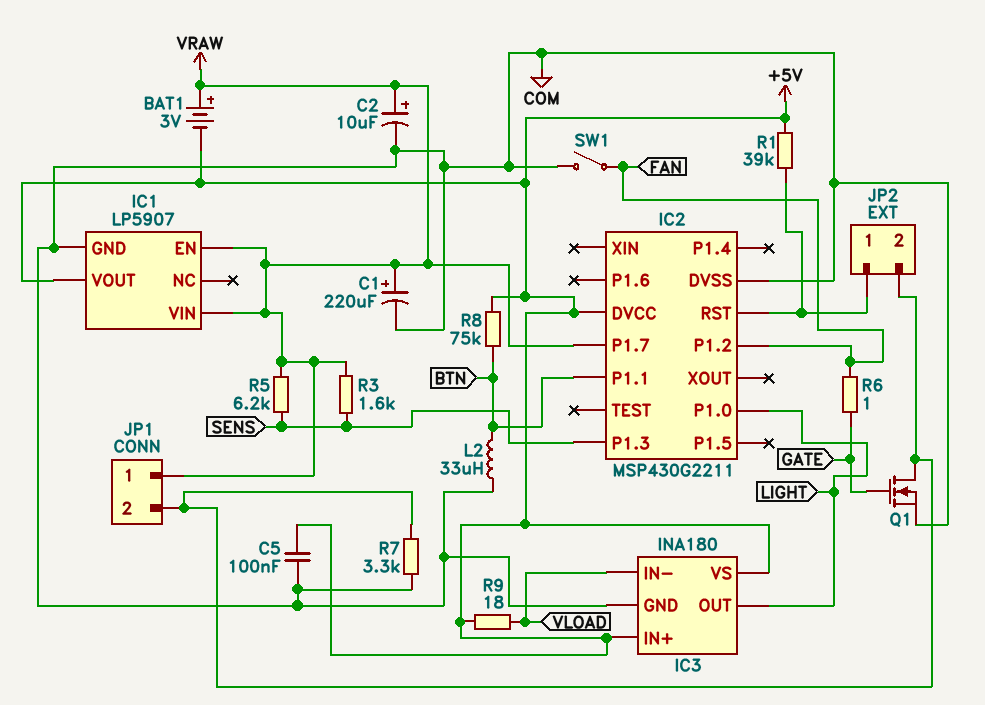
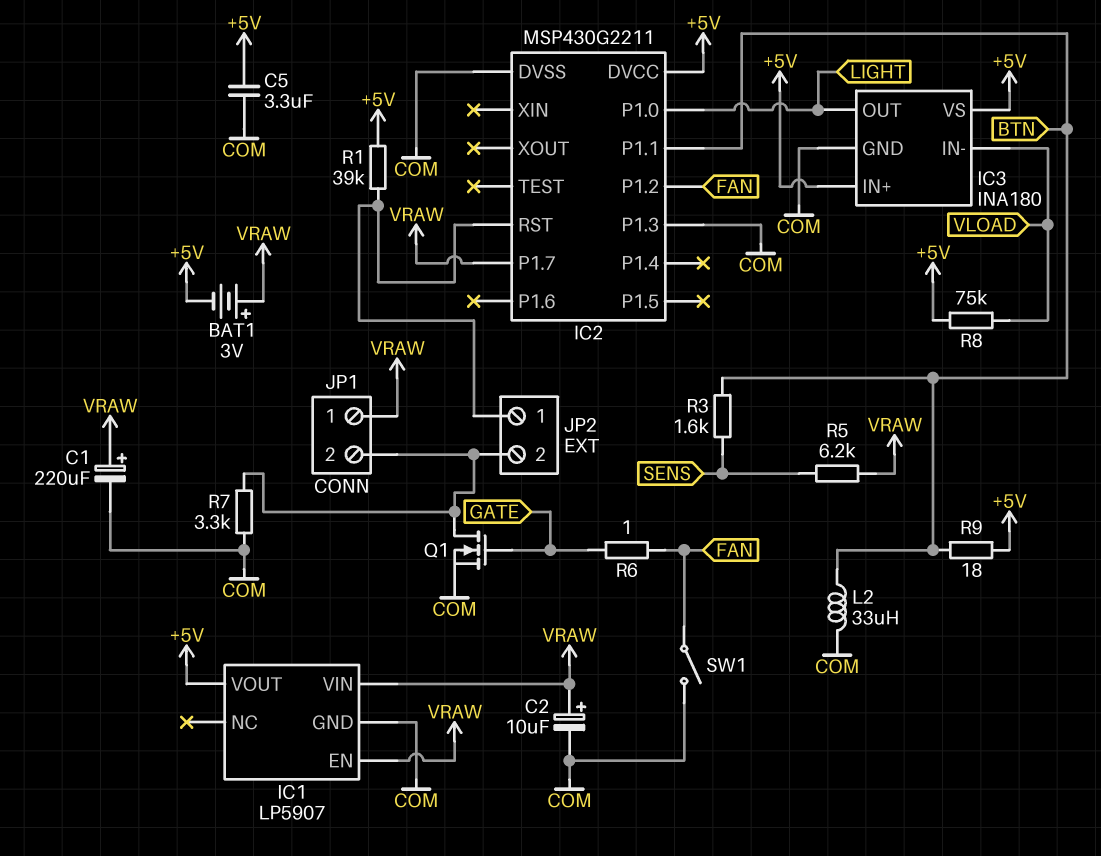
C5: 100nF (+5V, COM) -> 3.3uF (+5V, COM)
IC2 pin P1.3: SENS -> COM
R3: 1.6k (SENS, VRAW) -> 1.6k (BTN, SENS)
R8: 75k (+5V, BTN) -> 75k (+5V, VLOAD)
R9: 18 (+5V, VLOAD) -> 18 (+5V, BTN)

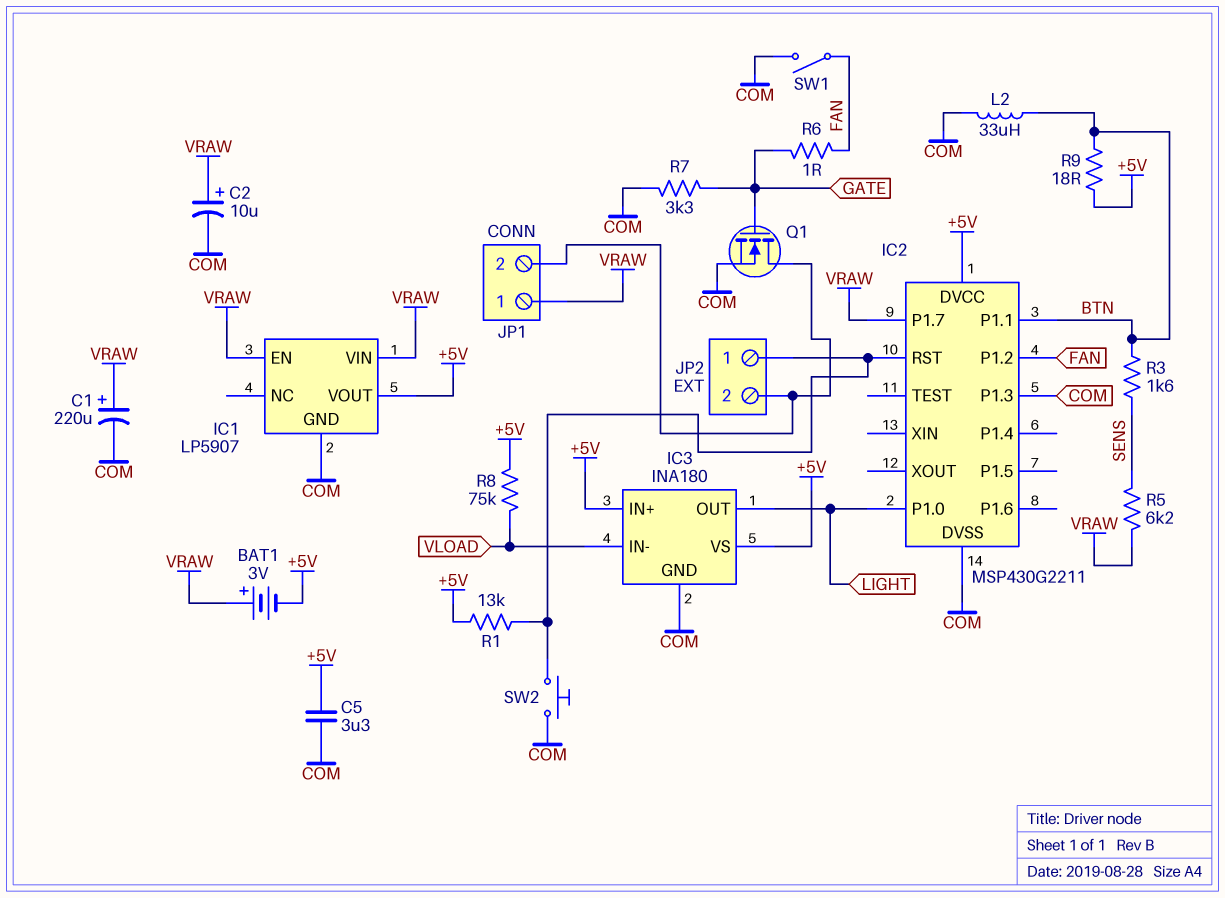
R1: 39k (+5V, IC2/RST) -> 13k (+5V, IC2/RST)
R7: 3.3k (COM, JP1/2) -> 3.3k (COM, GATE)
SW2: none -> button (COM, IC2/RST)

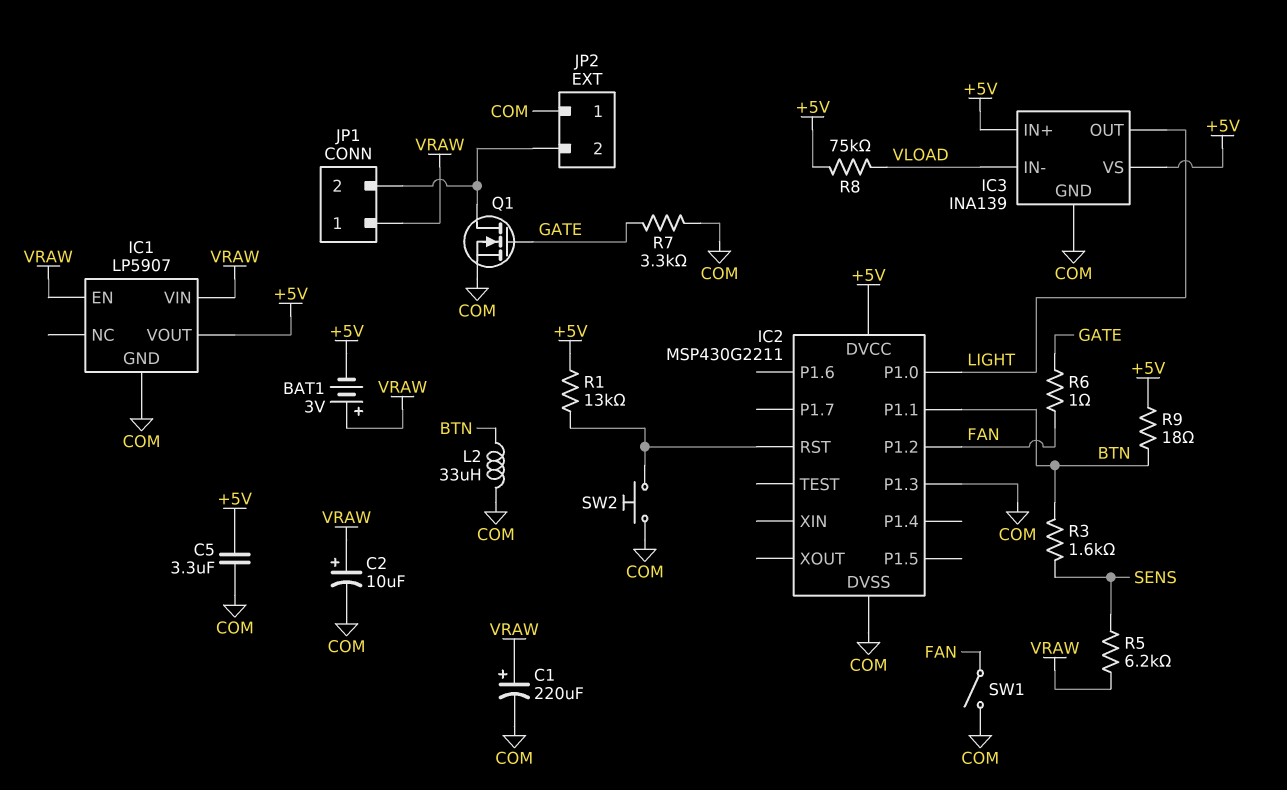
IC2 pin P1.7: VRAW -> none
IC3: INA180 -> INA139
JP2 pin 1: IC2/RST -> COM

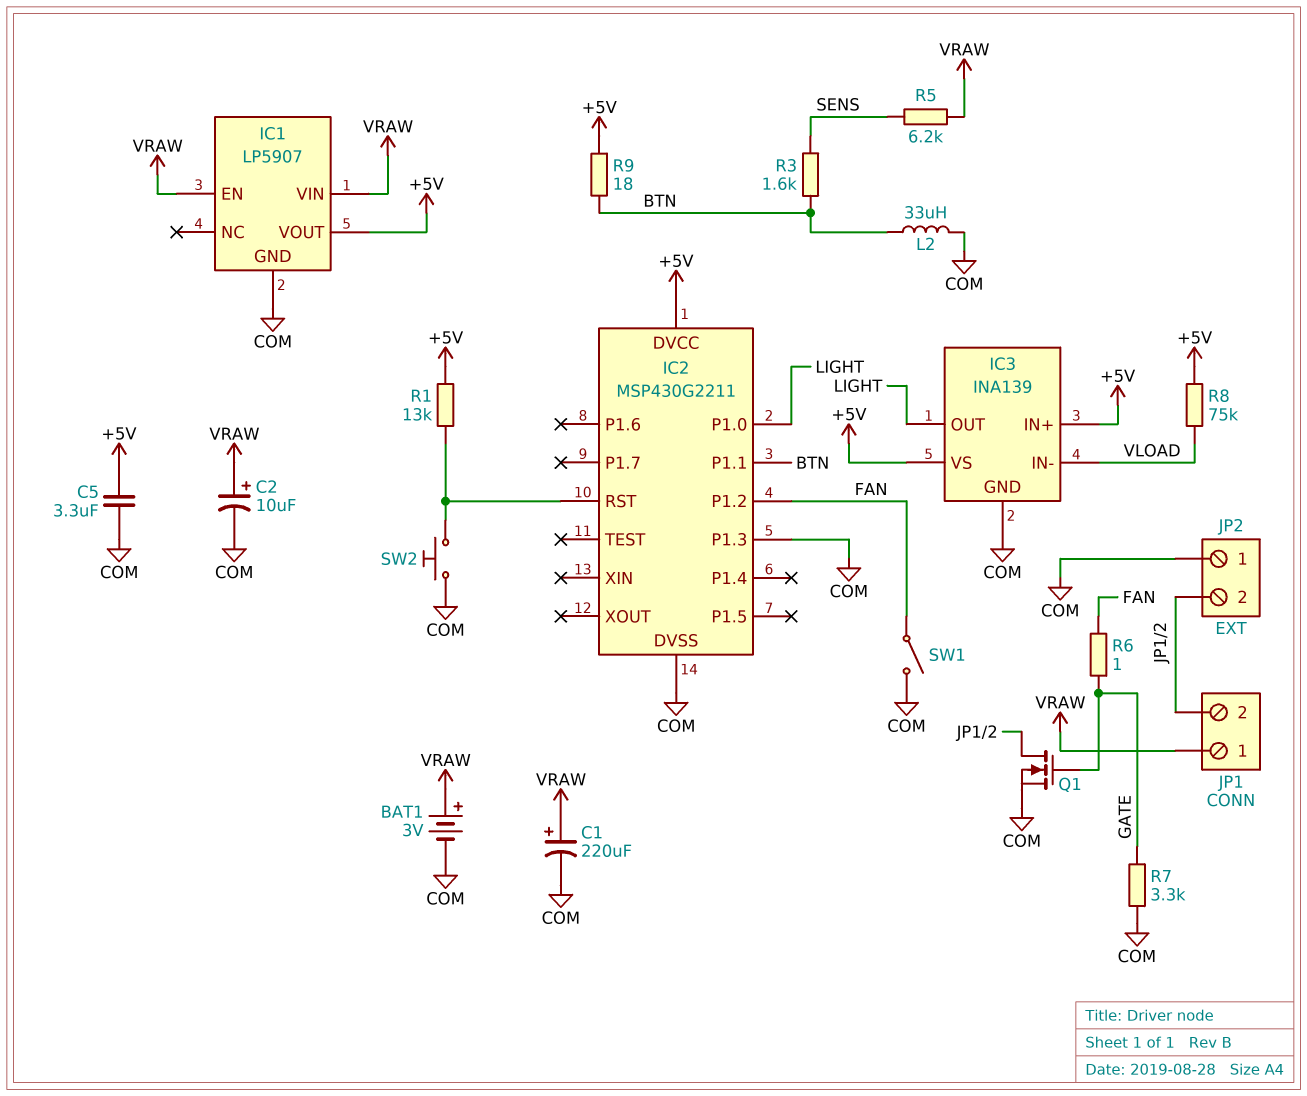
BAT1: 3V (plus VRAW, minus +5V) -> 3V (plus VRAW, minus COM)

